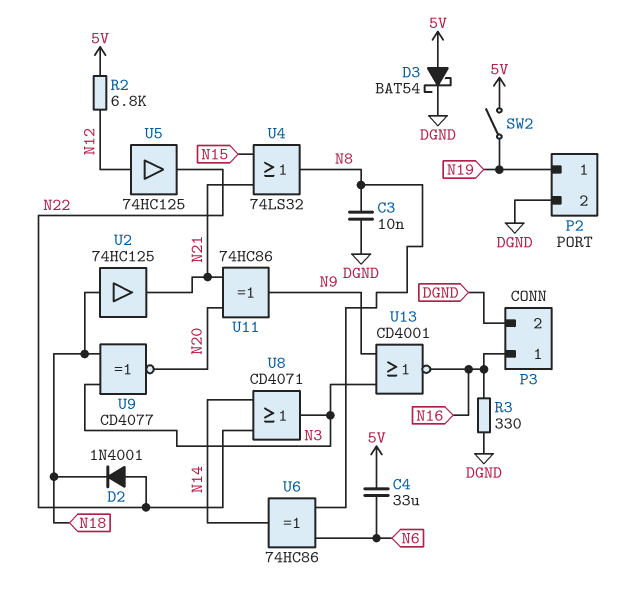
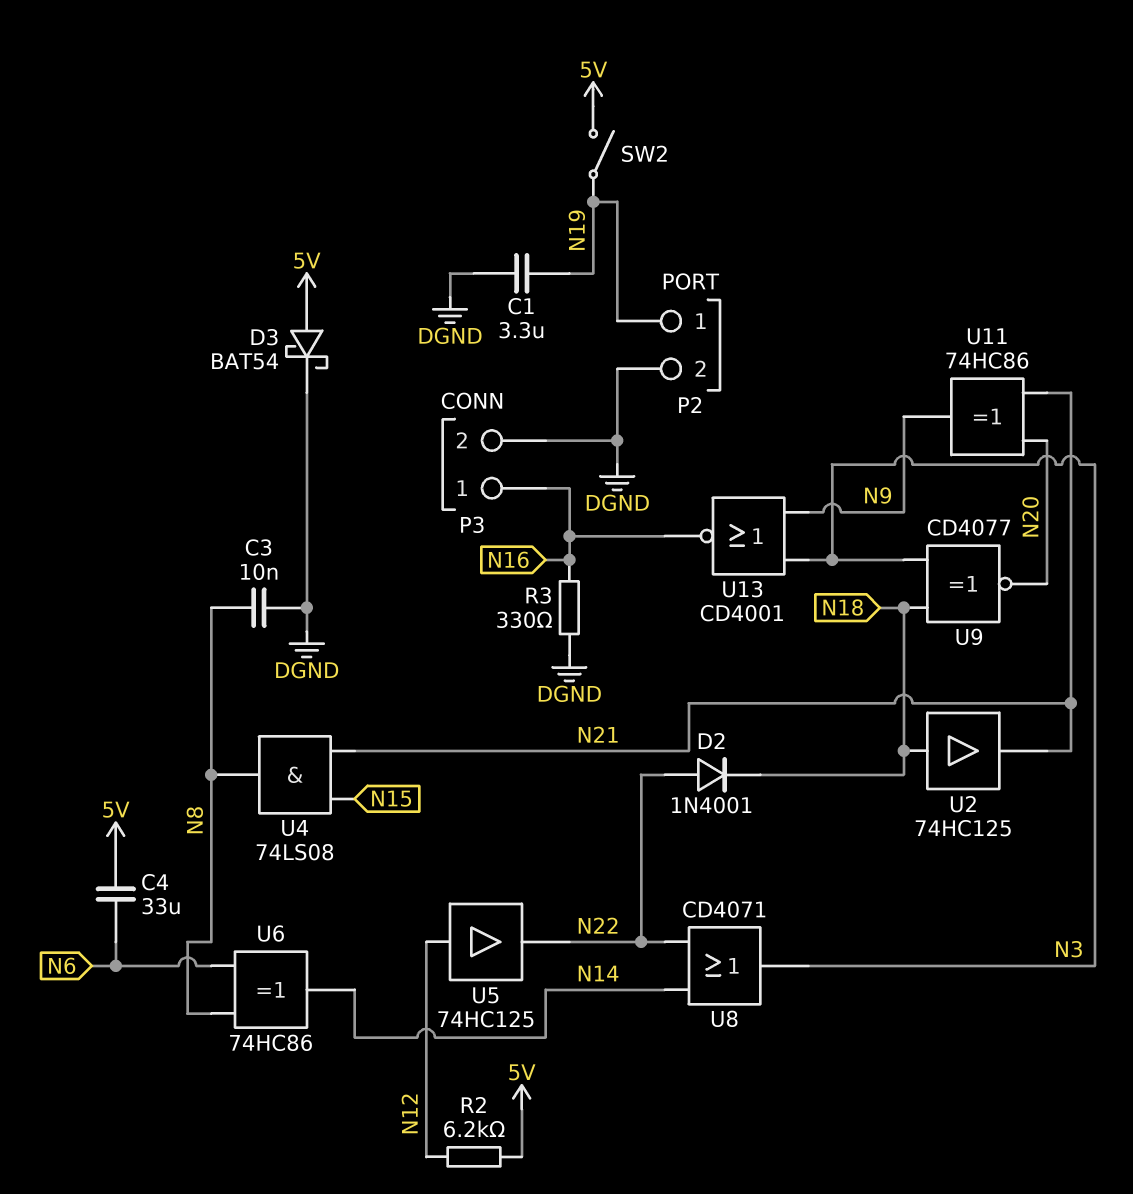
C1: none -> 3.3uF (DGND, N19)
R2: 6.8k (5V, N12) -> 6.2k (5V, N12)
U4: OR 74LS32 (in N15, in N21, out N8) -> AND 74LS08 (in N15, in N21, out N8)

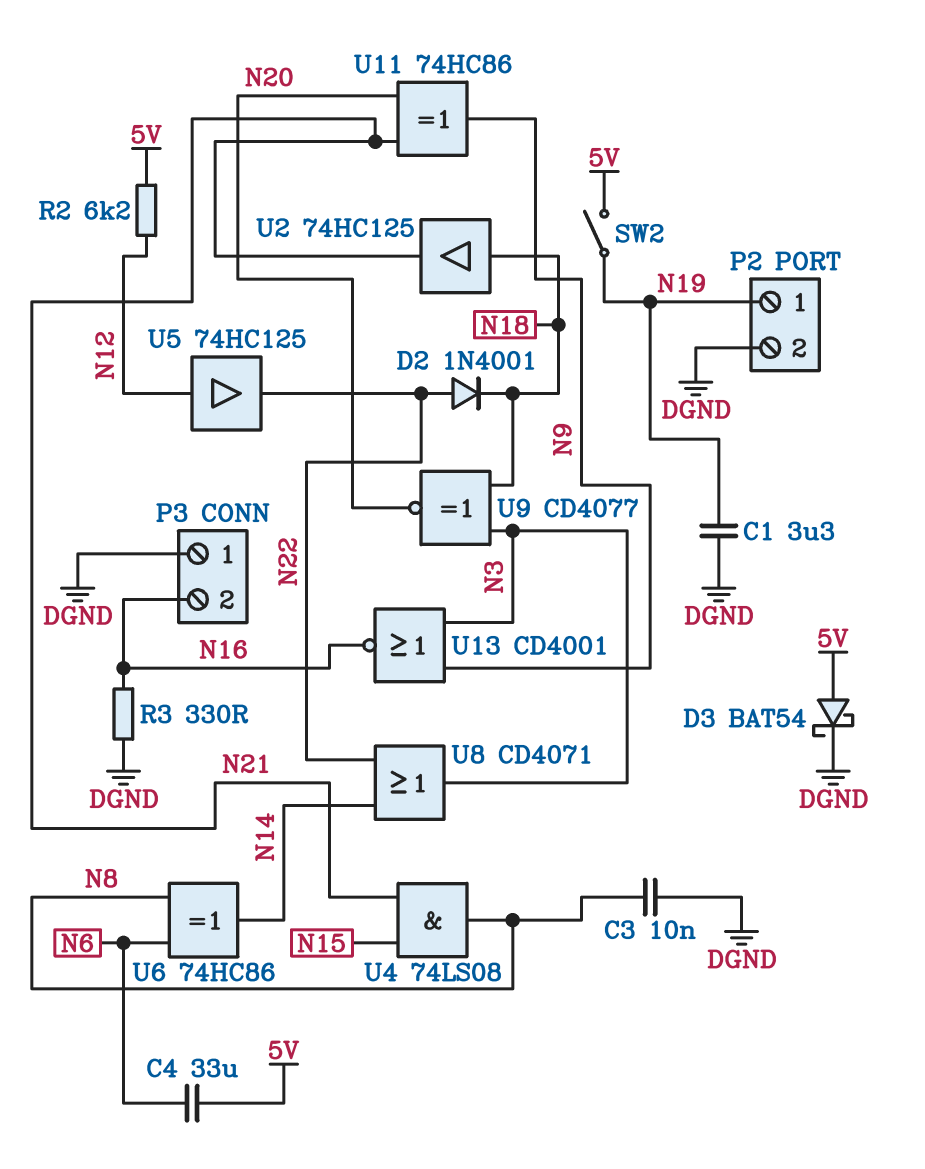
P3 pin 1: N16 -> DGND
P3 pin 2: DGND -> N16

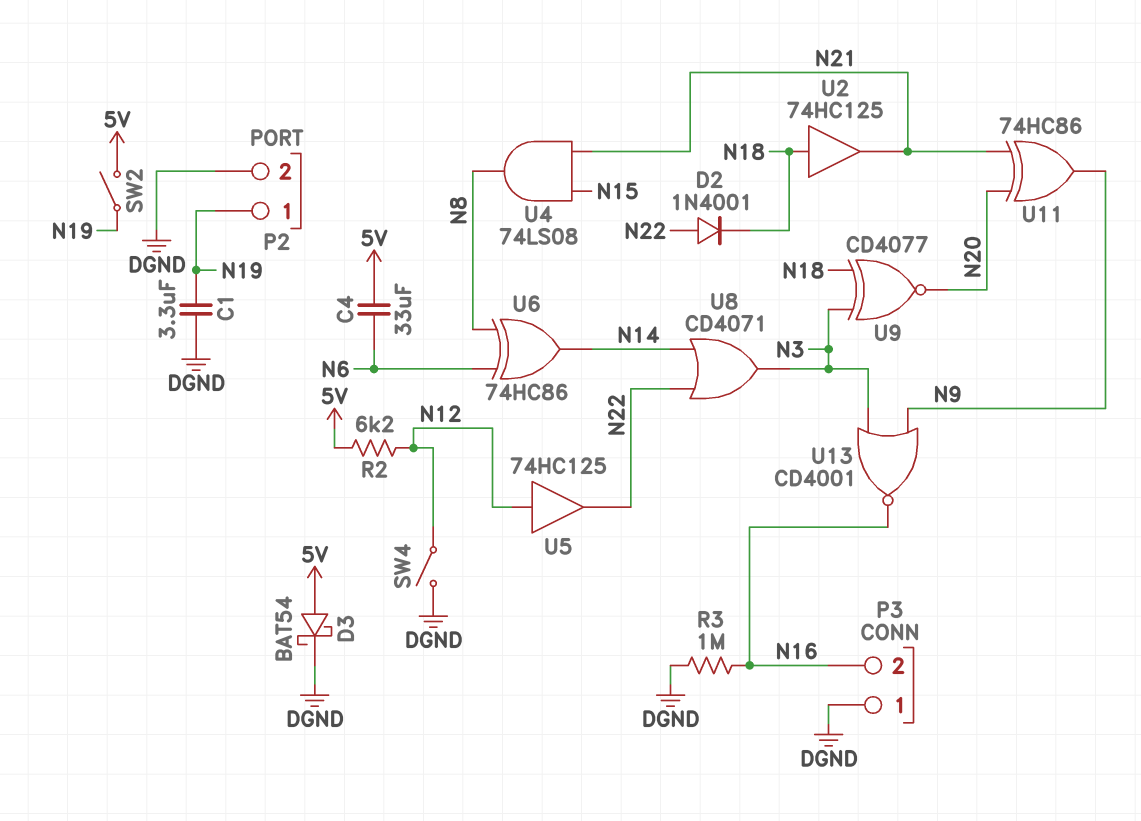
C3: 10nF (DGND, N8) -> none
R3: 330 (DGND, N16) -> 1M (DGND, N16)
SW4: none -> switch (DGND, N12)

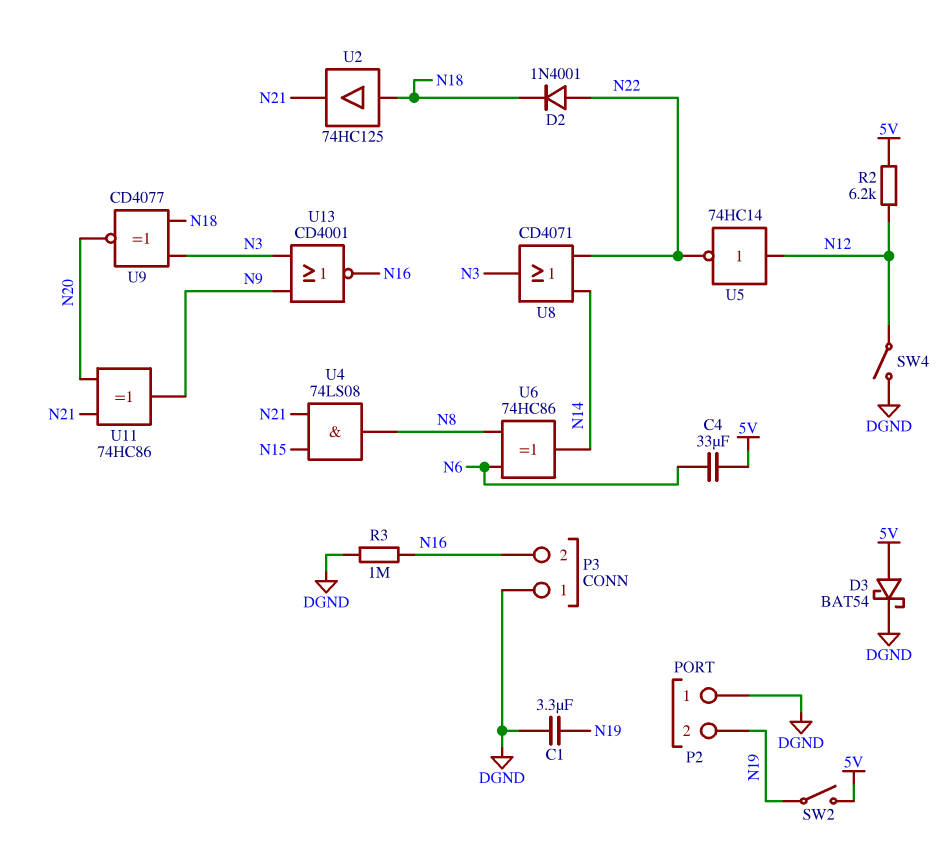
P2 pin 1: N19 -> DGND
P2 pin 2: DGND -> N19
U5: buffer 74HC125 (in N12, out N22) -> NOT 74HC14 (in N12, out N22)

